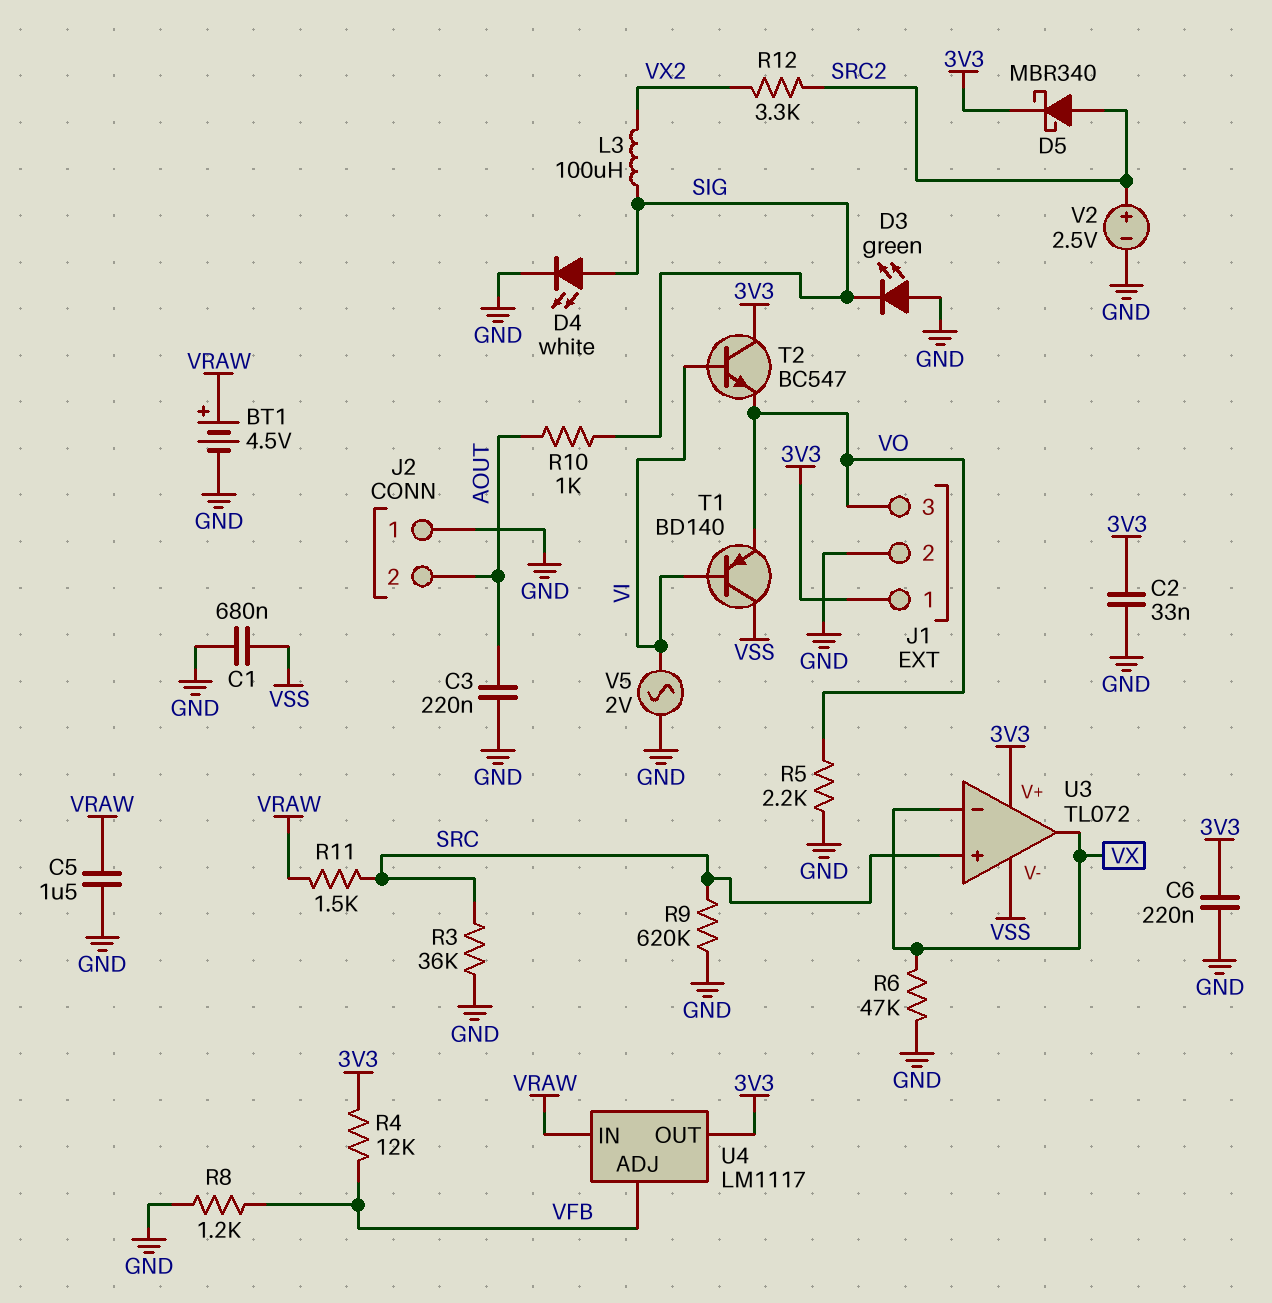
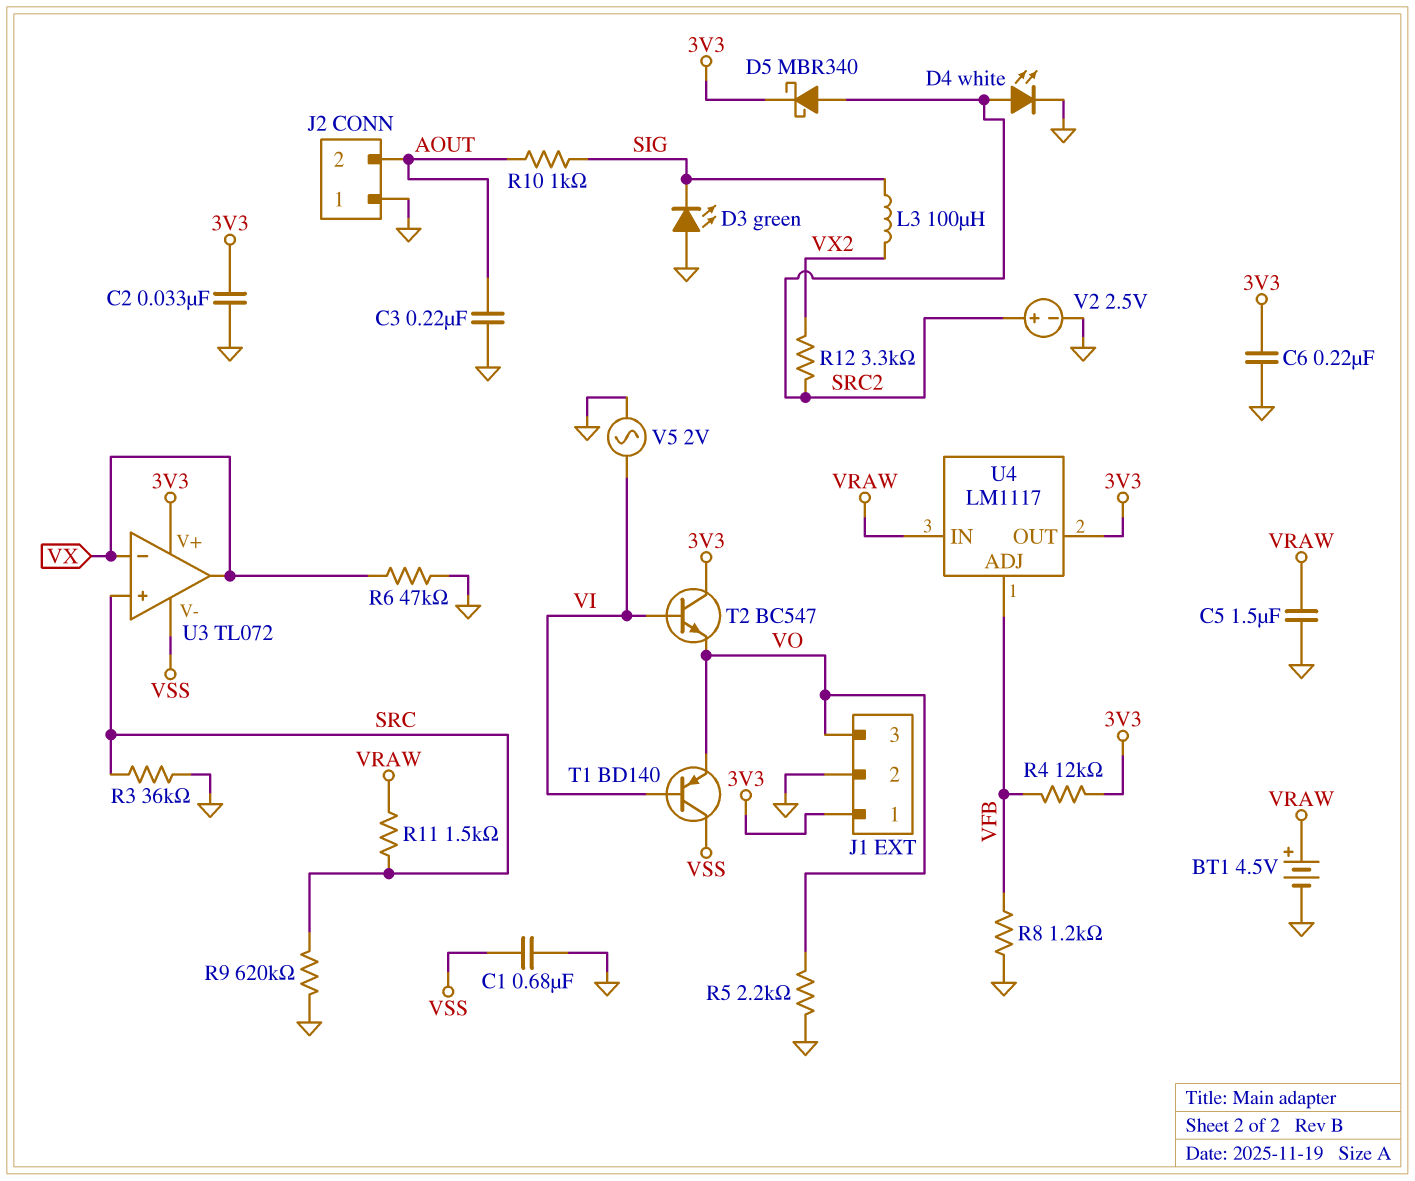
D4: LED white (A SIG, K GND) -> LED white (A SRC2, K GND)

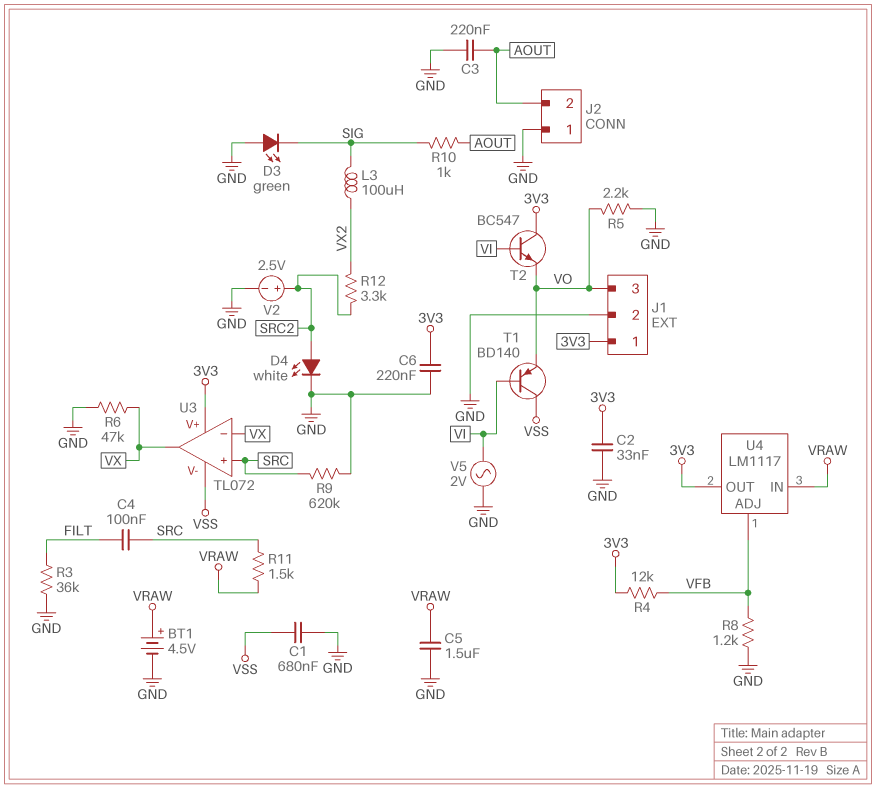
C4: none -> 100nF (FILT, SRC)
D5: schottky MBR340 (A SRC2, K 3V3) -> none
R3: 36k (GND, SRC) -> 36k (FILT, GND)

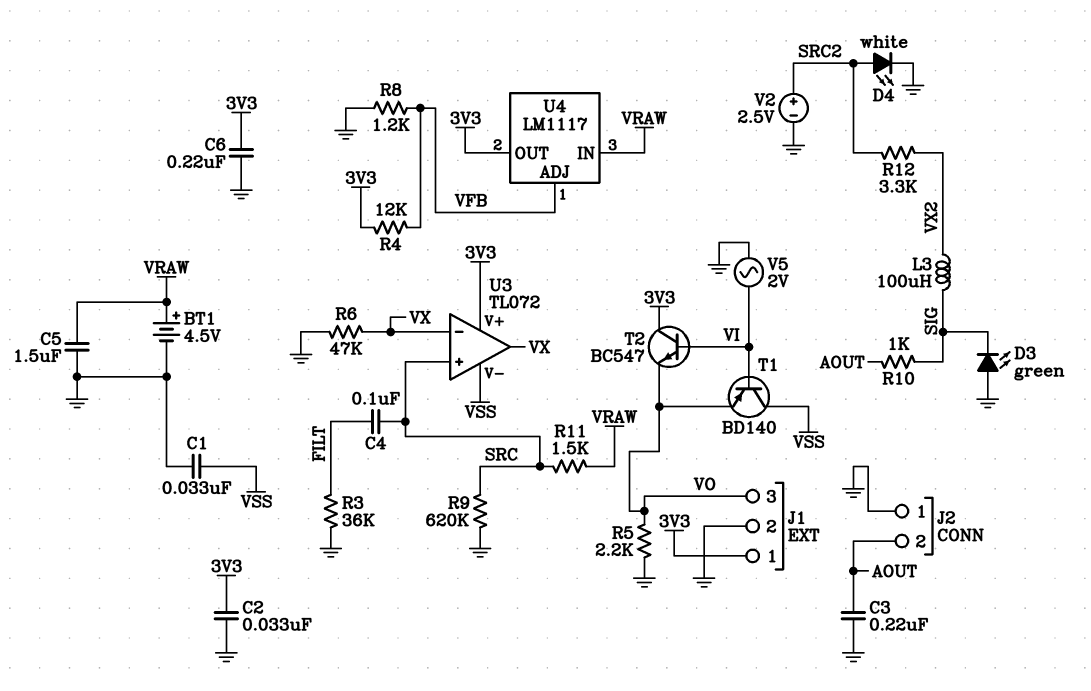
C1: 680nF (GND, VSS) -> 33nF (GND, VSS)

